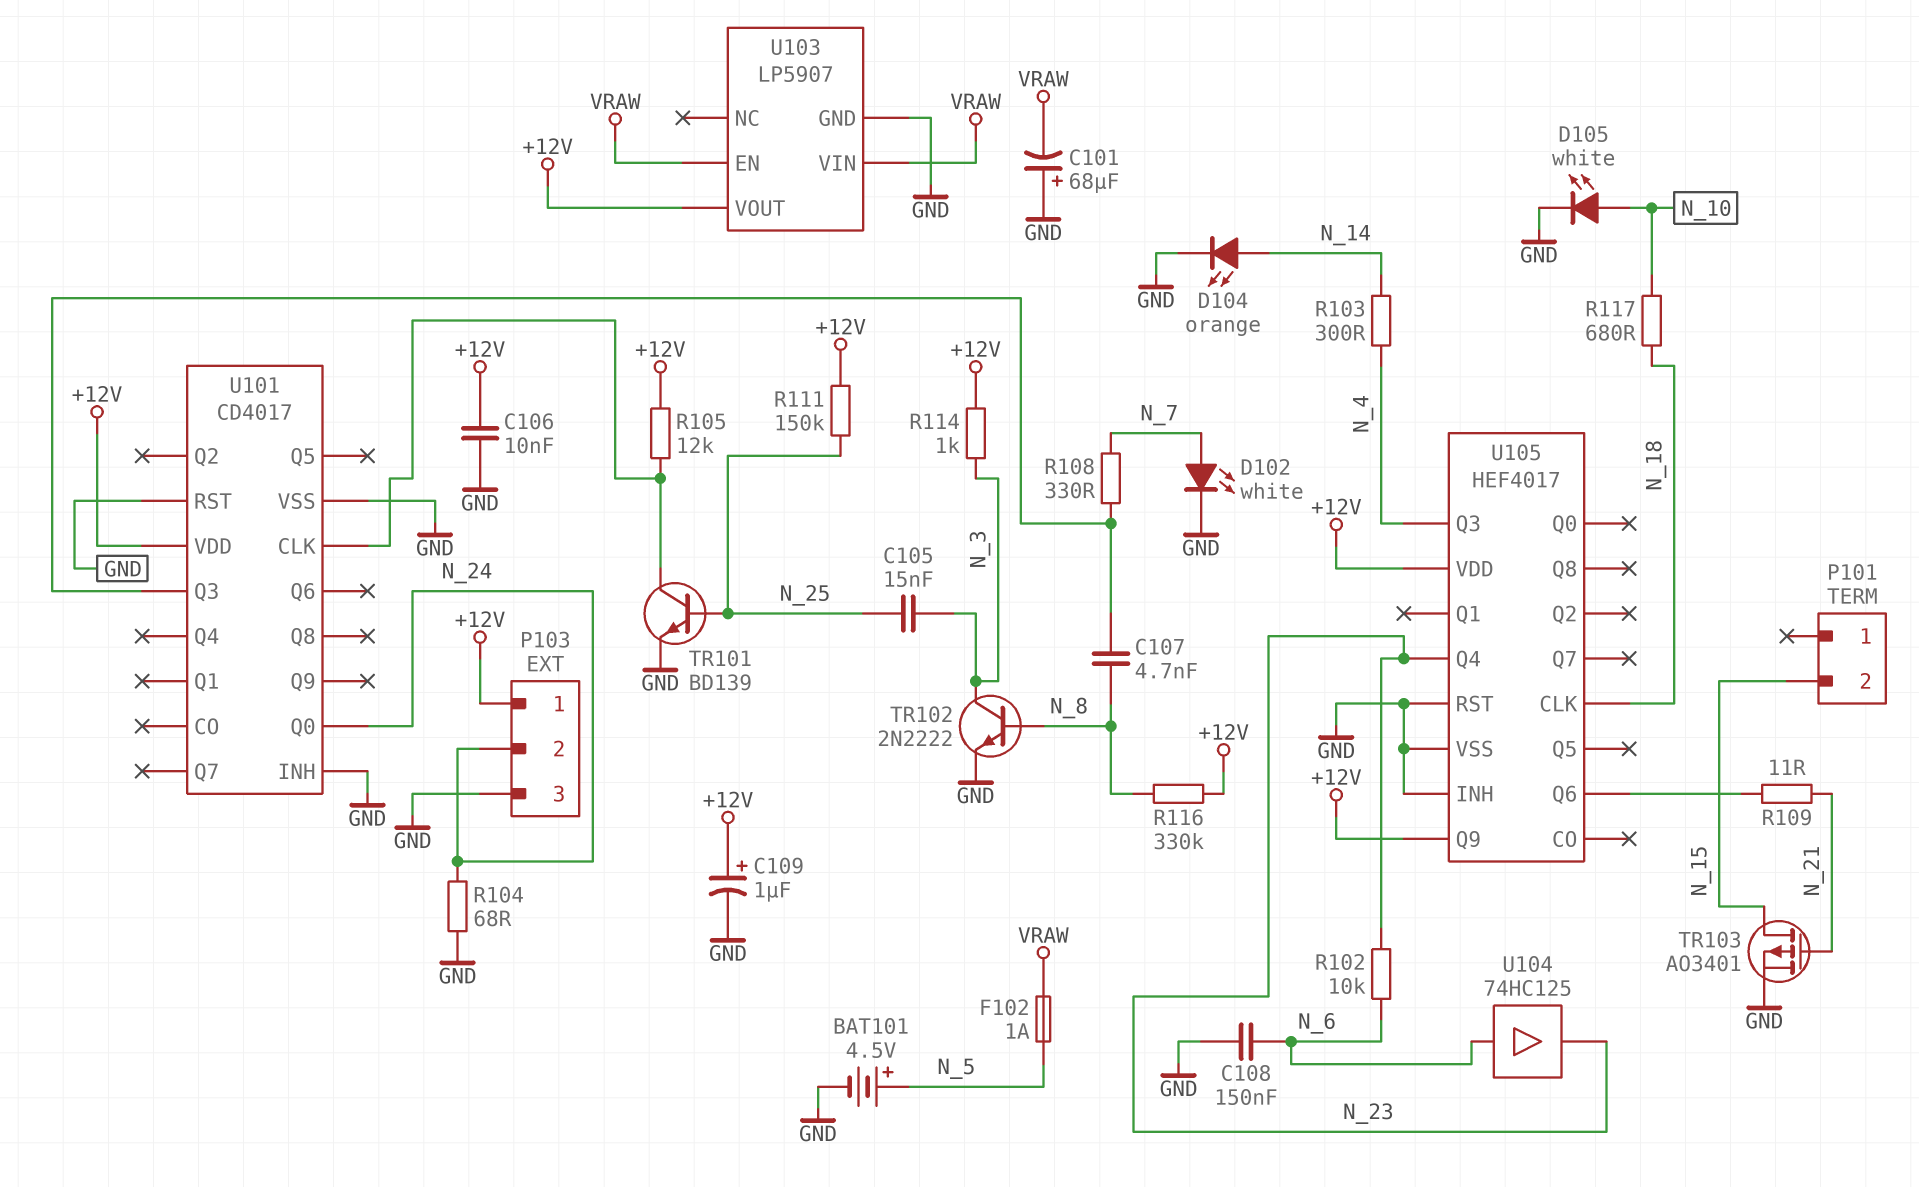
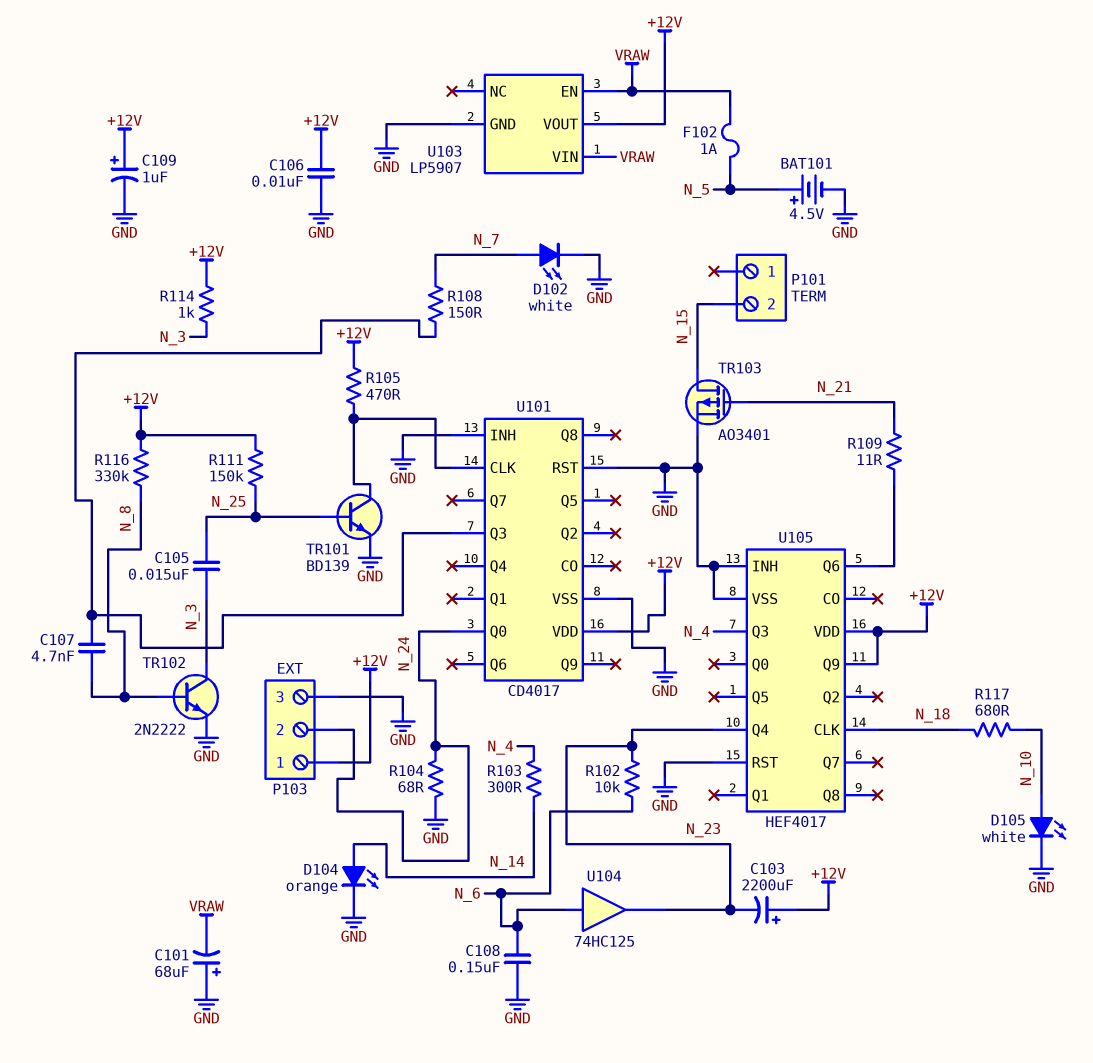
C103: none -> 2200uF (plus +12V, minus N_23)
R105: 12k (+12V, U101/CLK) -> 470 (+12V, U101/CLK)
R108: 330 (N_7, U101/Q3) -> 150 (N_7, U101/Q3)

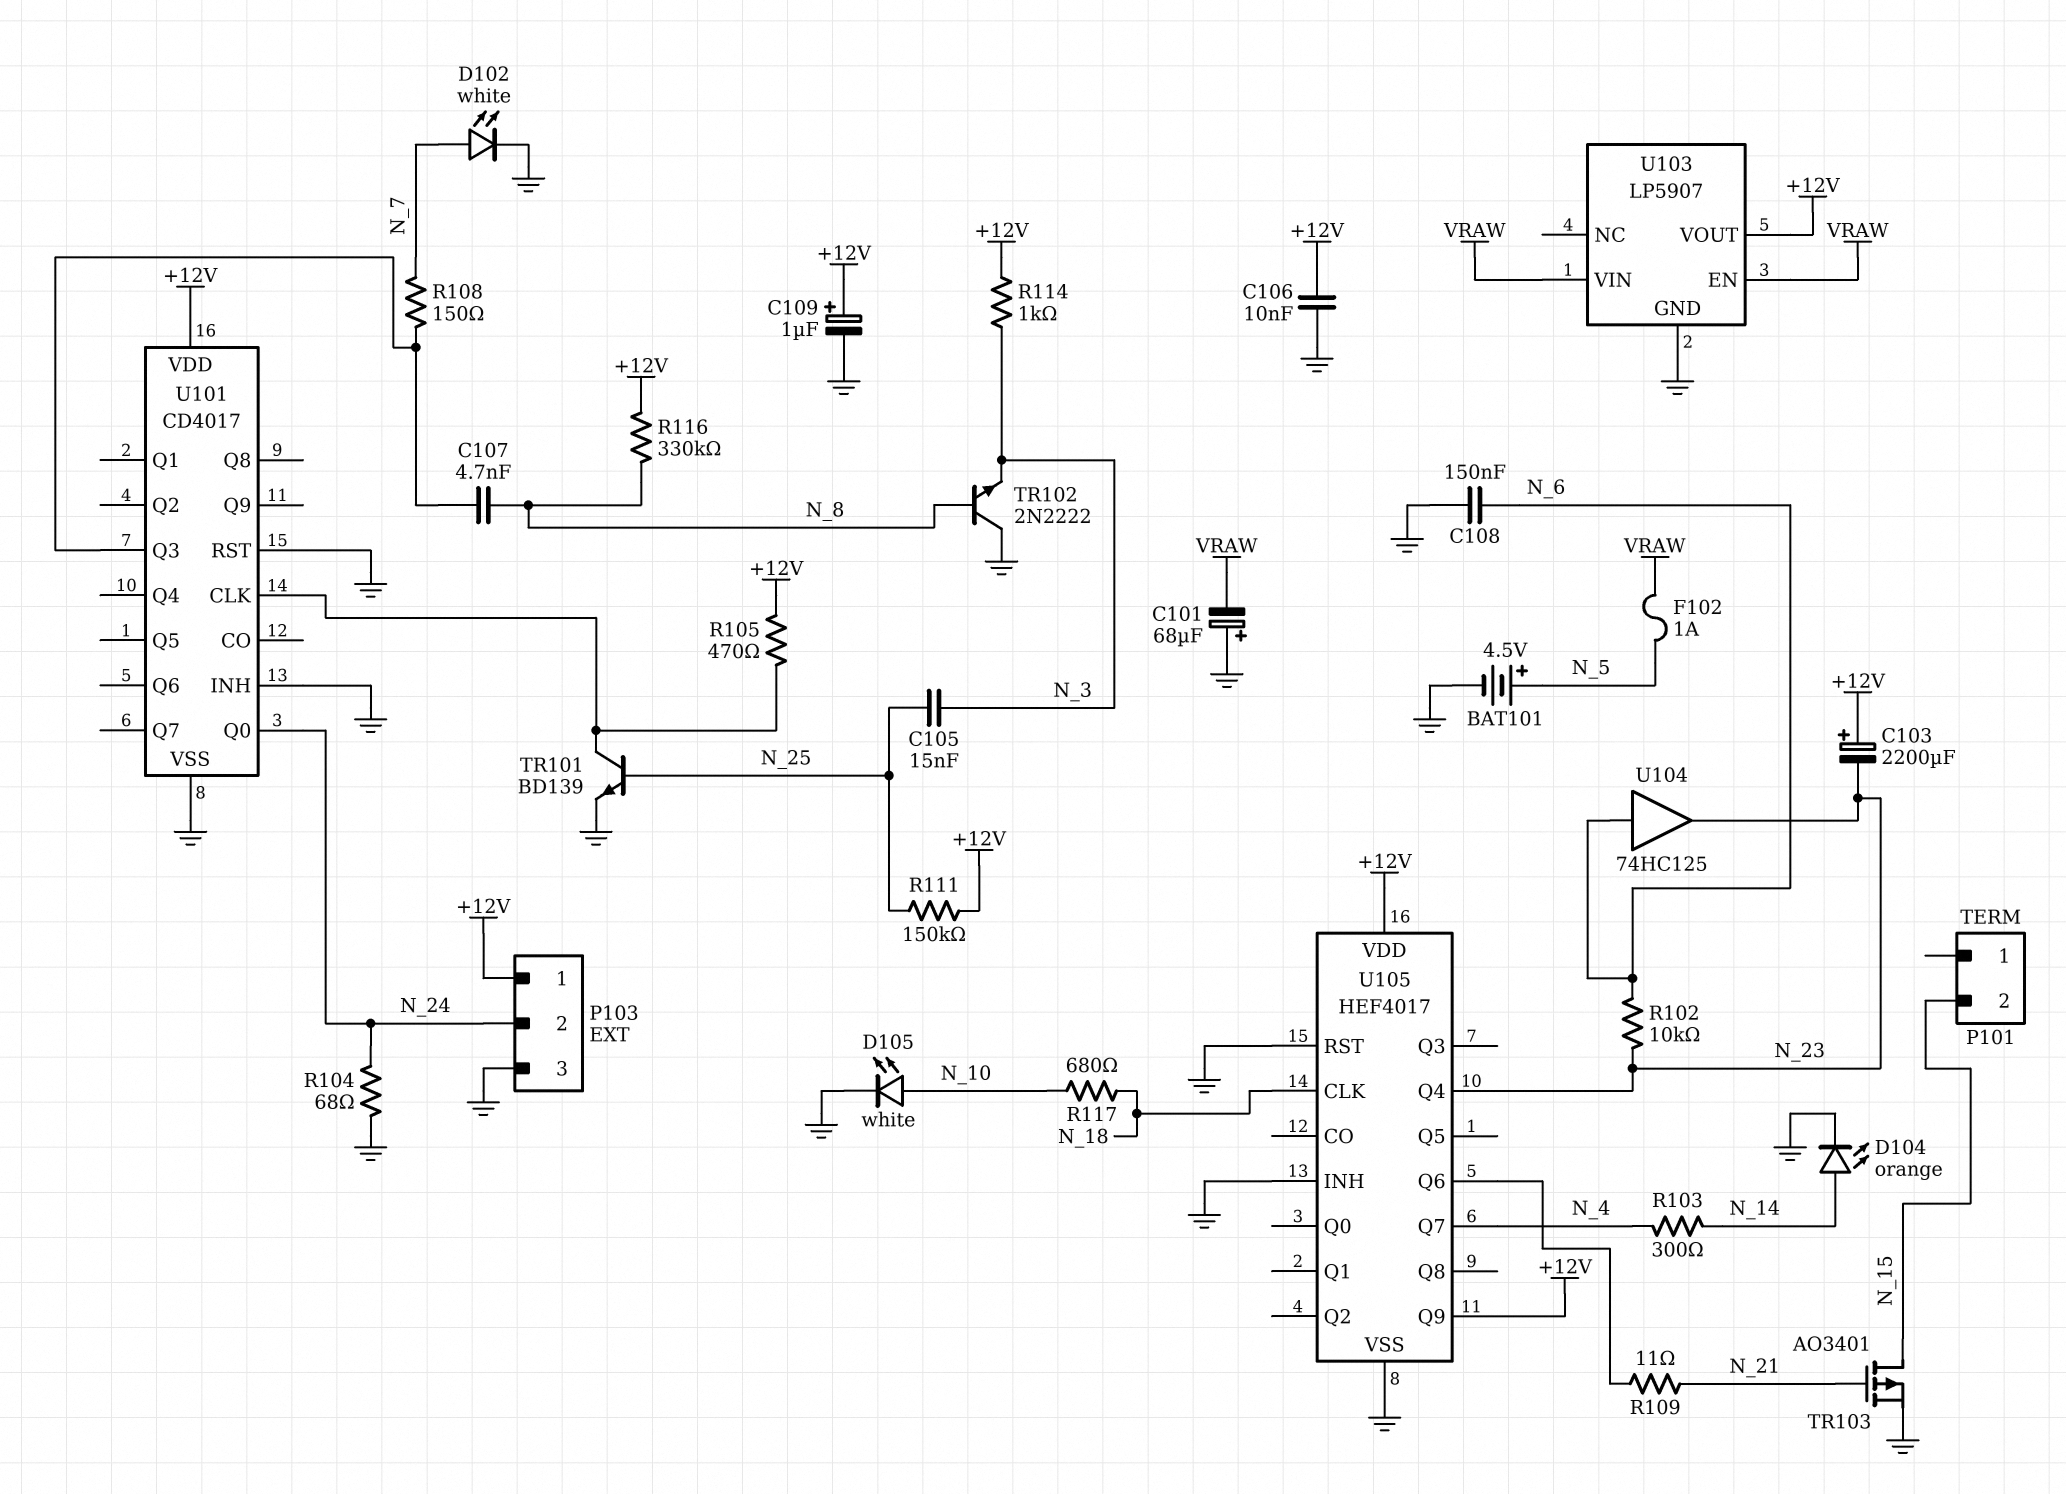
TR102: NPN 2N2222 (B N_8, C N_3, E GND) -> NPN 2N2222 (B N_8, C GND, E N_3)
U105 pin Q3: N_4 -> none
U105 pin Q7: none -> N_4

